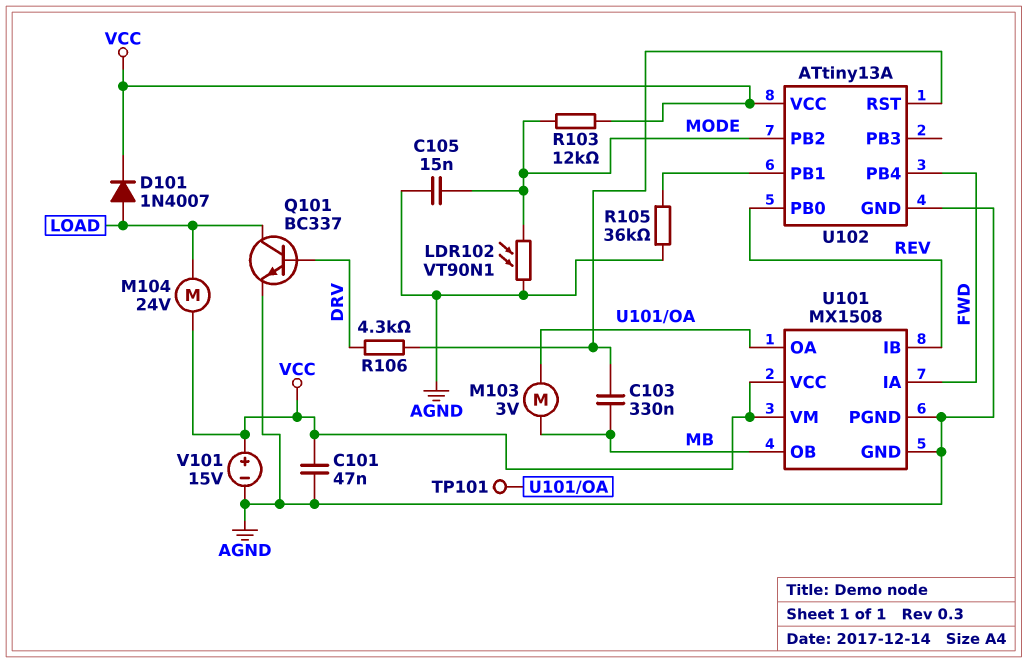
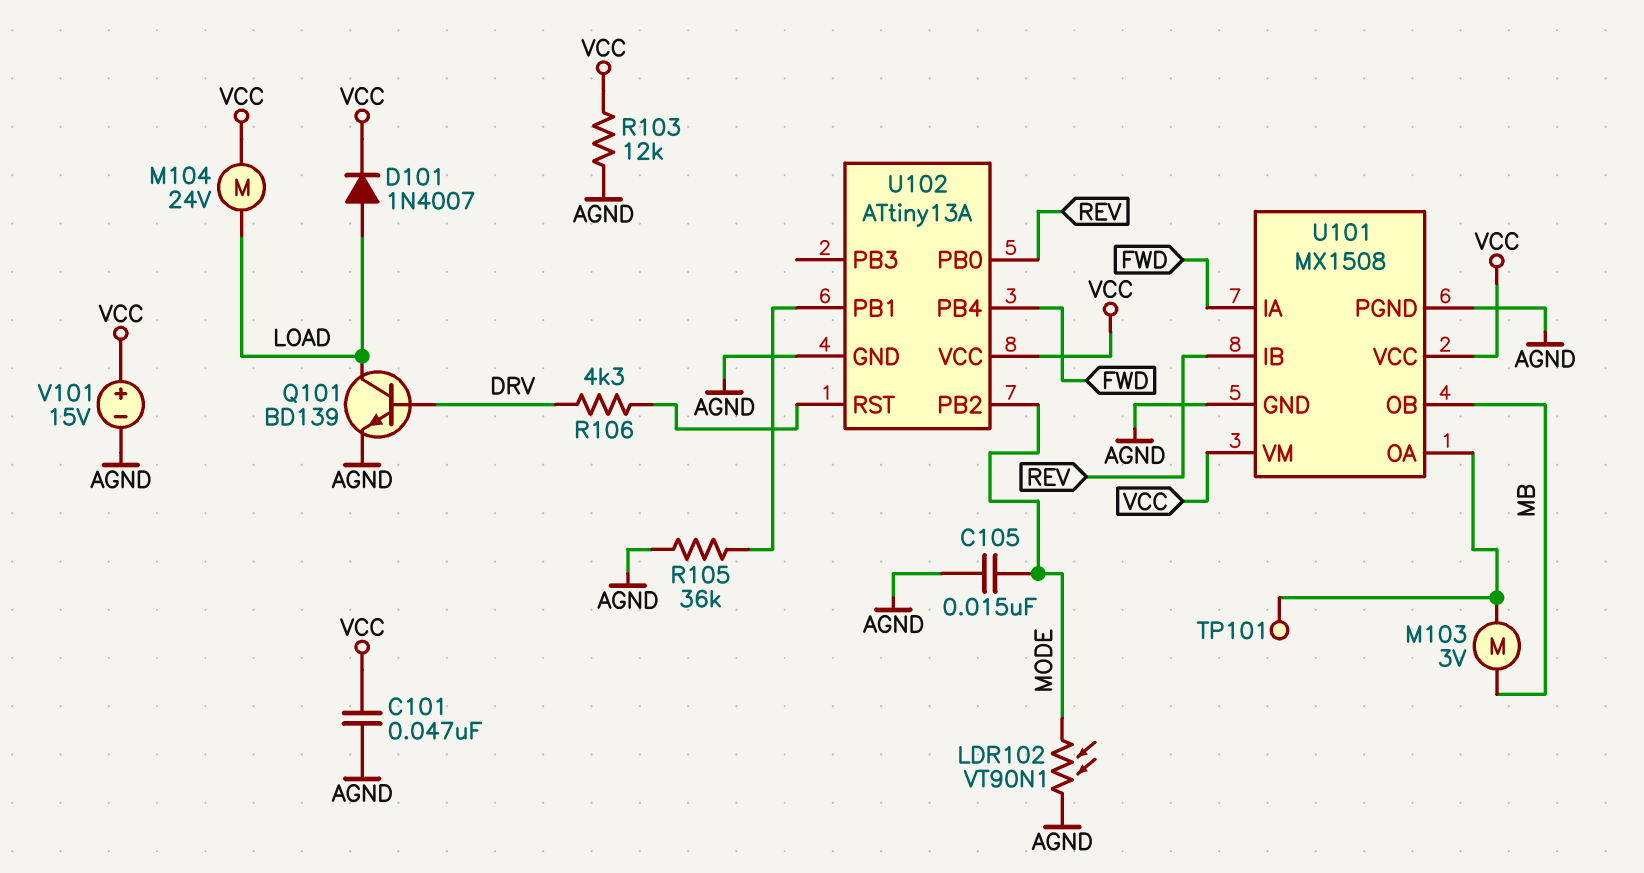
C103: 330nF (MB, U102/RST) -> none
Q101: NPN BC337 (B DRV, C LOAD, E AGND) -> NPN BD139 (B DRV, C LOAD, E AGND)
R103: 12k (MODE, VCC) -> 12k (AGND, VCC)

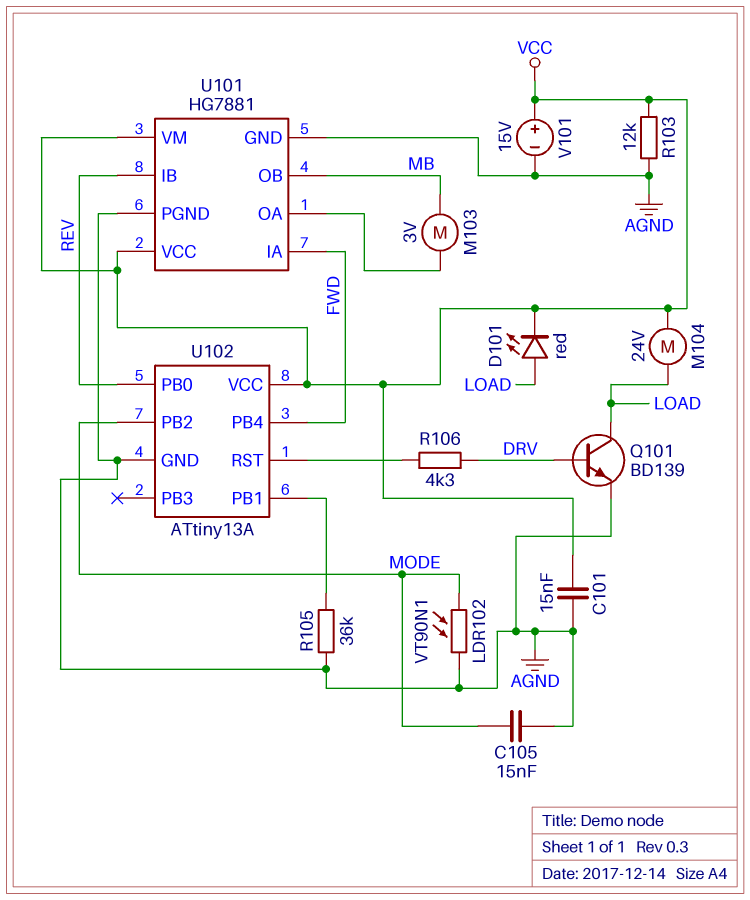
C101: 47nF (AGND, VCC) -> 15nF (AGND, VCC)
D101: diode 1N4007 (A LOAD, K VCC) -> LED red (A LOAD, K VCC)
TP101: test point (U101/OA) -> none
U101: MX1508 -> HG7881

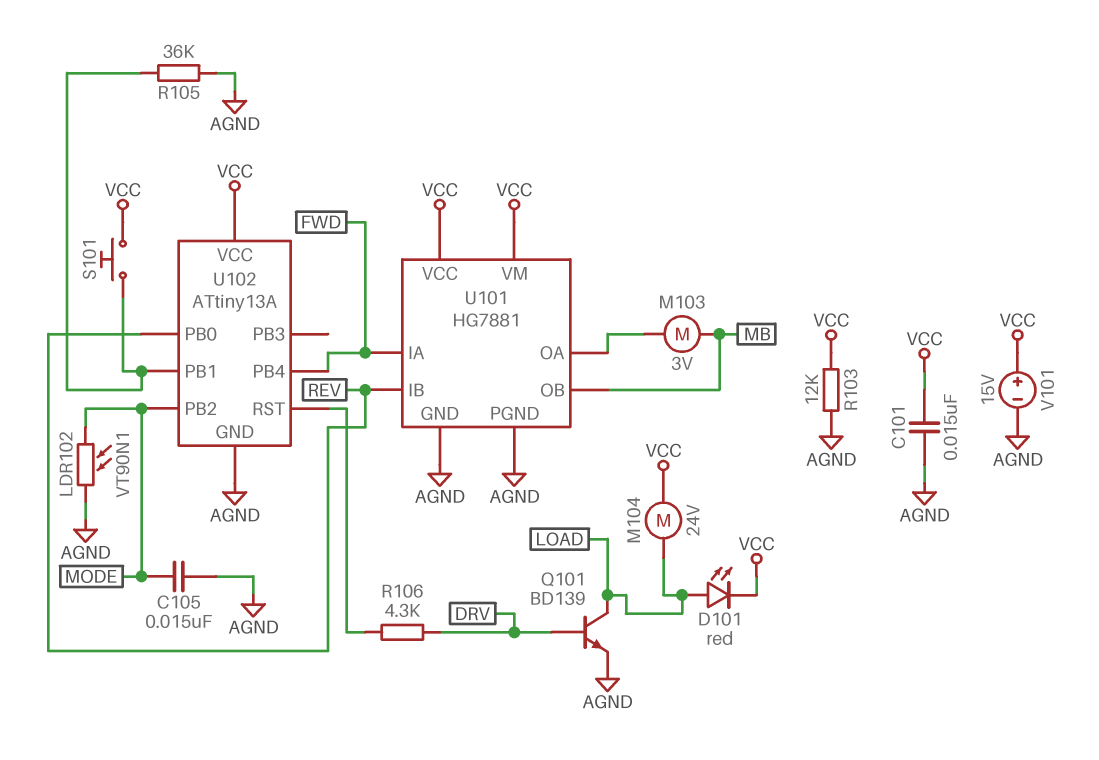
S101: none -> button (U102/PB1, VCC)

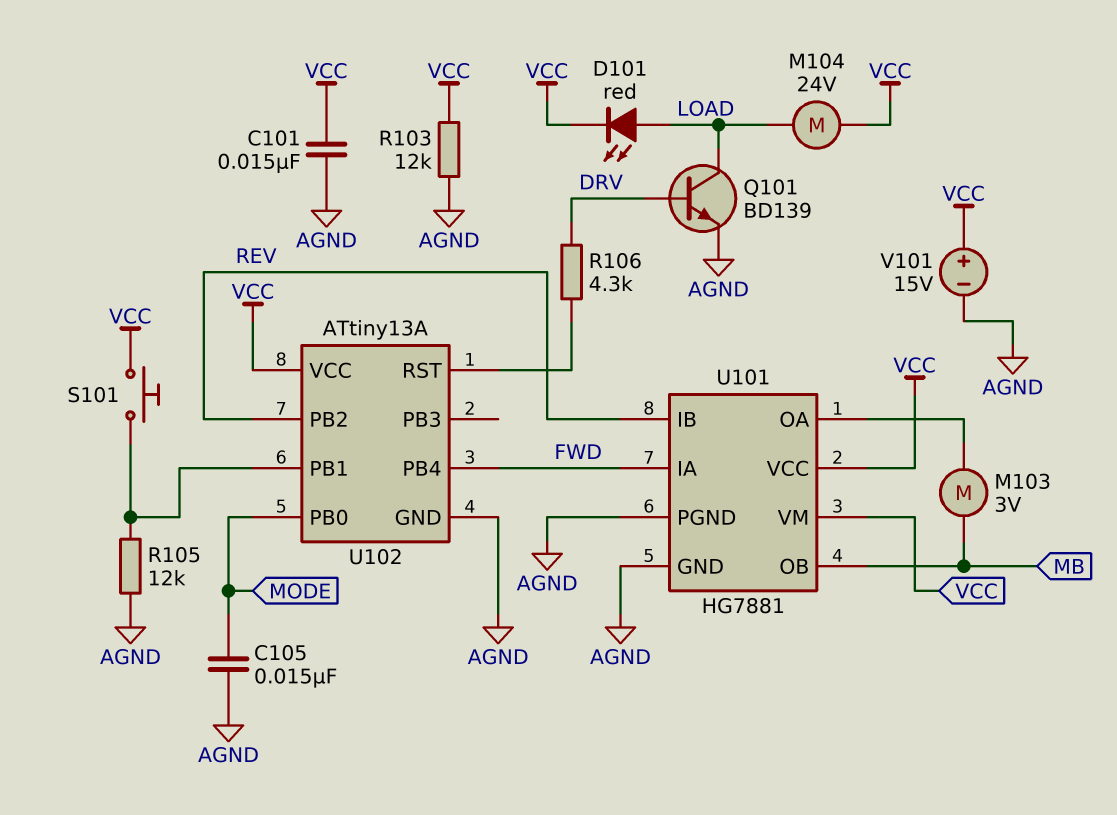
LDR102: VT90N1 (AGND, MODE) -> none
R105: 36k (AGND, U102/PB1) -> 12k (AGND, U102/PB1)
U102 pin PB0: REV -> MODE
U102 pin PB2: MODE -> REV

